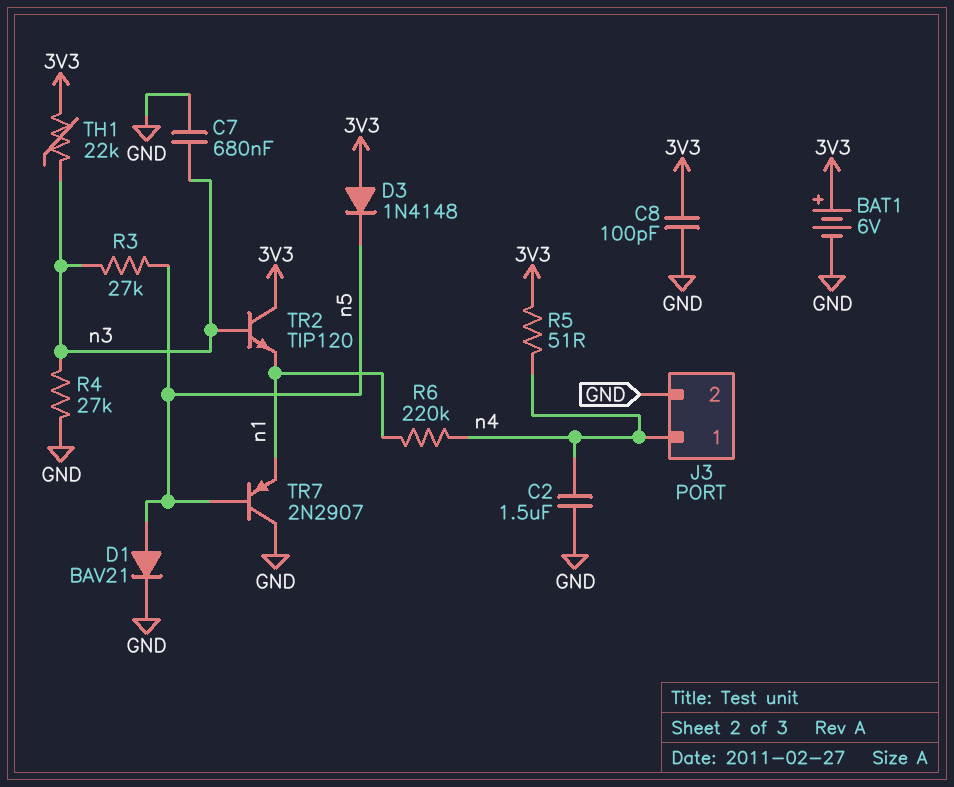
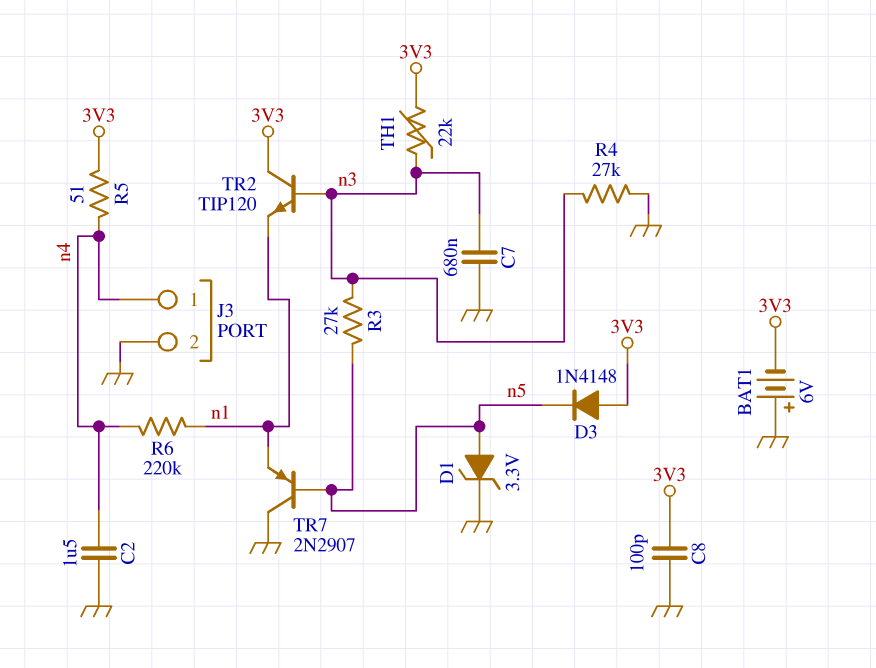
BAT1: 6V (plus 3V3, minus GND) -> 6V (plus GND, minus 3V3)
D1: diode BAV21 (A n5, K GND) -> zener 3.3V (A n5, K GND)

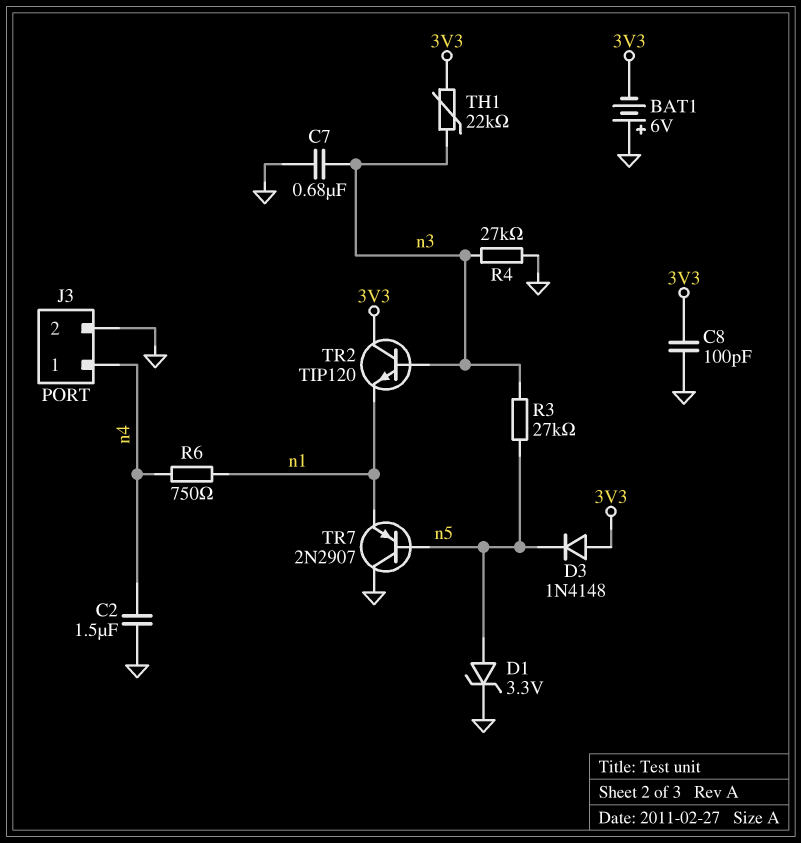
R5: 51 (3V3, n4) -> none
R6: 220k (n1, n4) -> 750 (n1, n4)

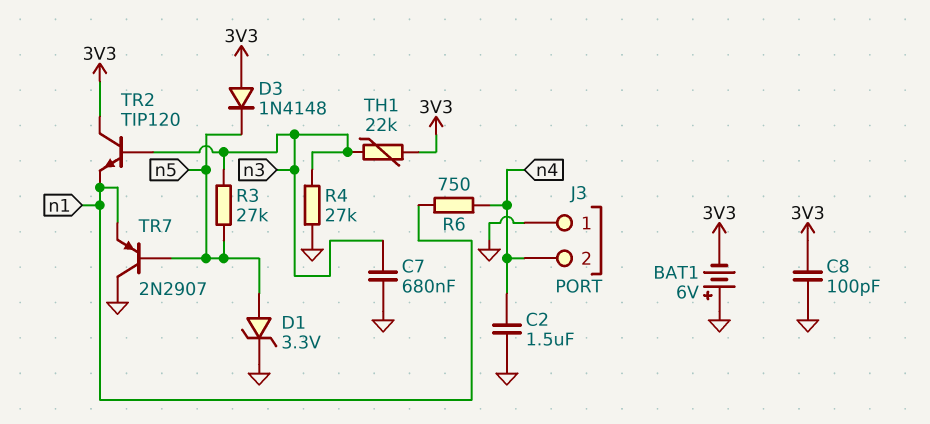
J3 pin 1: n4 -> GND
J3 pin 2: GND -> n4

